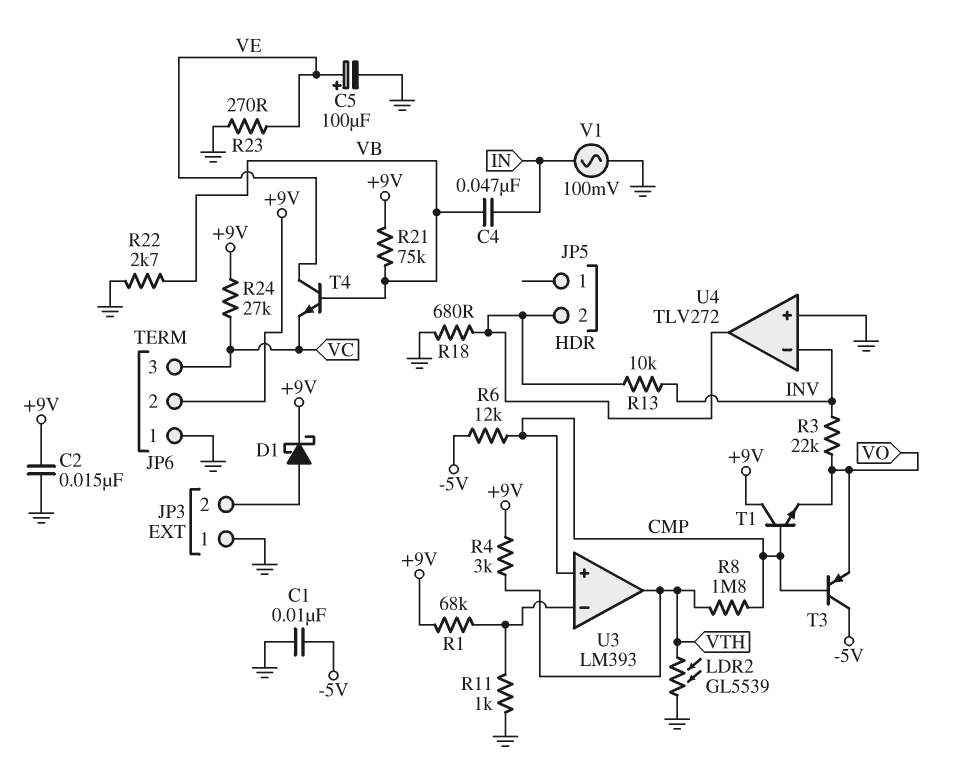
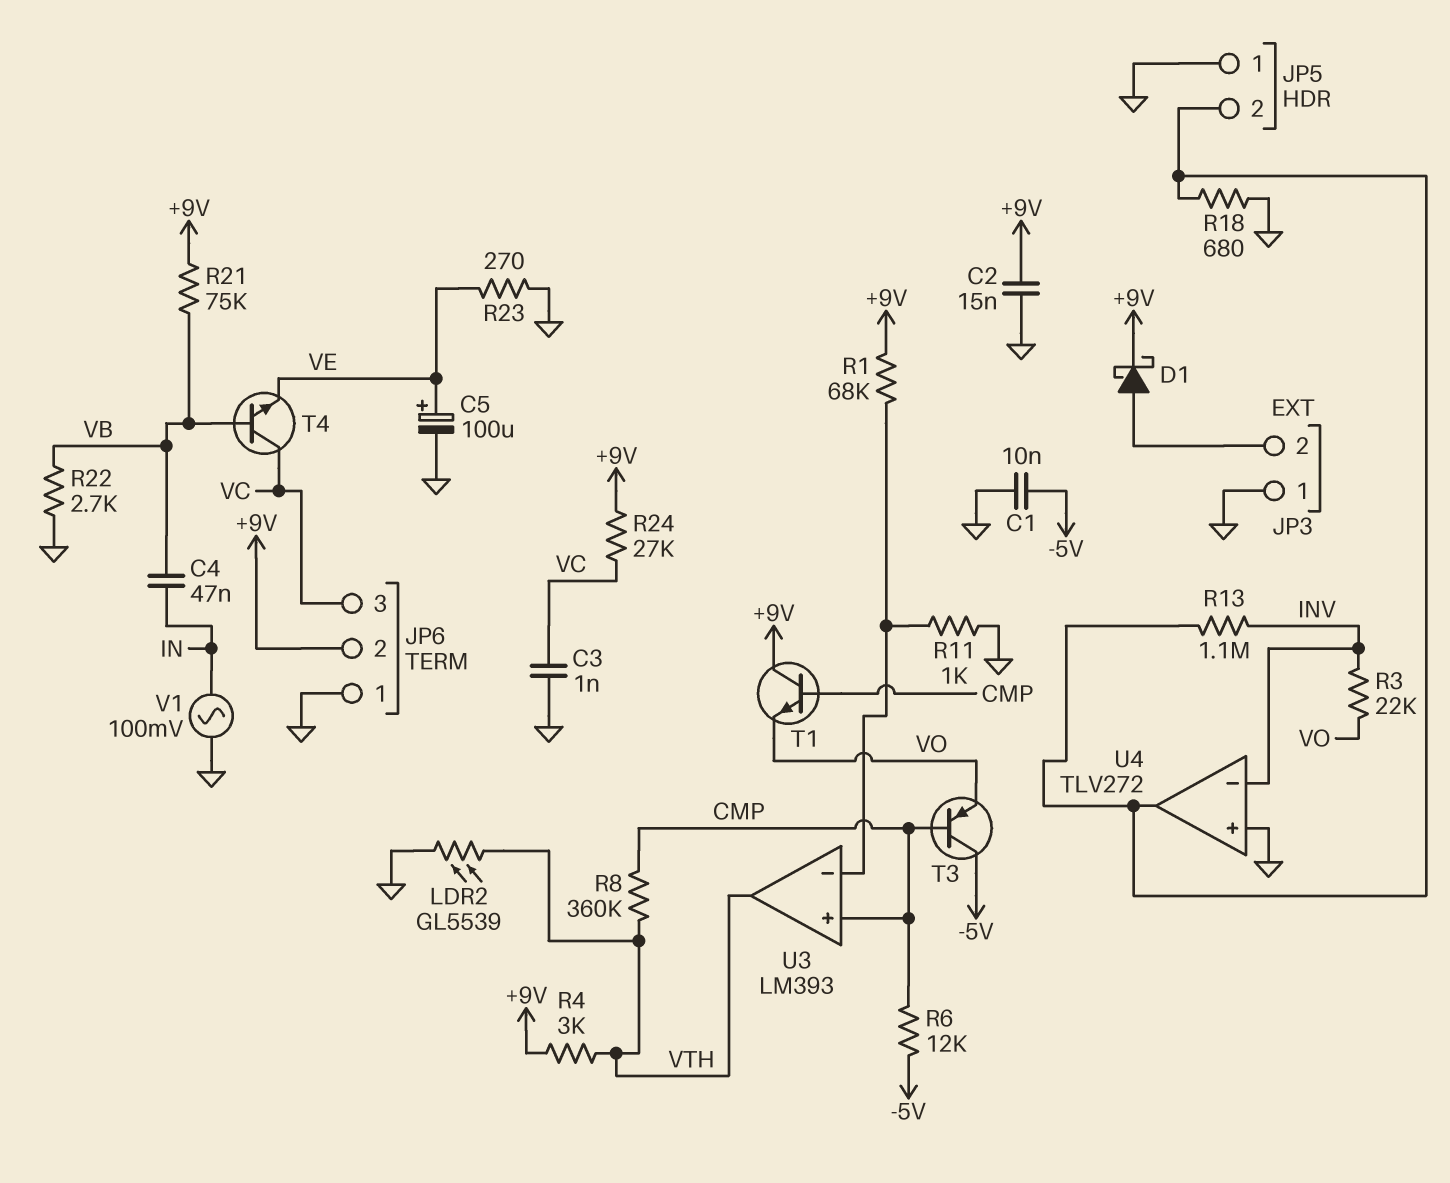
C3: none -> 1nF (GND, VC)
JP5 pin 1: none -> GND
R8: 1.8M (CMP, VTH) -> 360k (CMP, VTH)
R13: 10k (INV, JP5/2) -> 1.1M (INV, JP5/2)
T4: NPN (B VB, C VE, E VC) -> NPN (B VB, C VC, E VE)

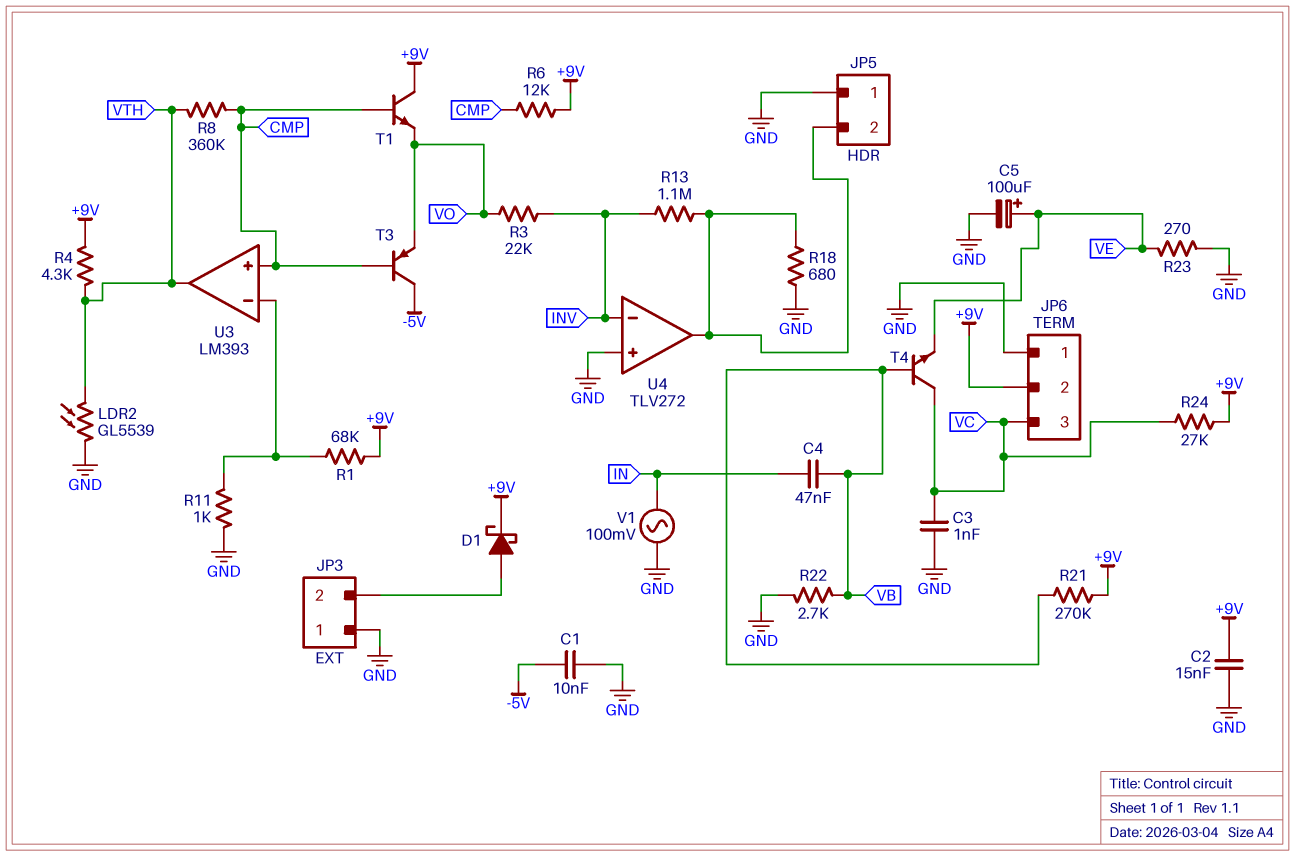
R4: 3k (+9V, VTH) -> 4.3k (+9V, VTH)
R6: 12k (-5V, CMP) -> 12k (+9V, CMP)
R21: 75k (+9V, VB) -> 270k (+9V, VB)

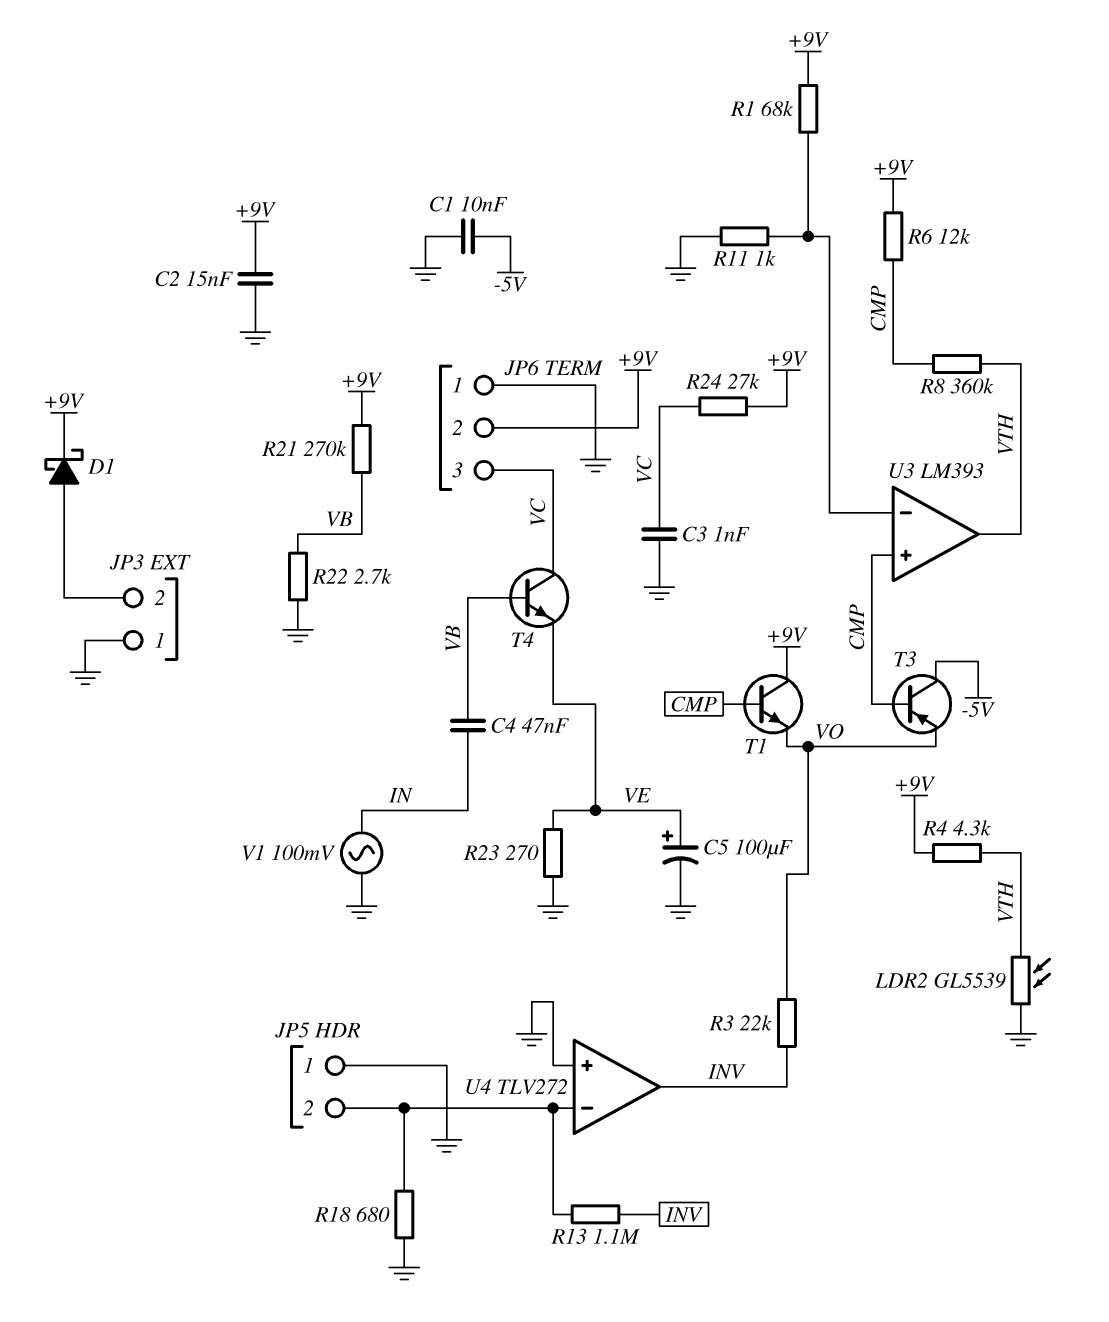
U4 pin in-: INV -> JP5/2
U4 pin out: JP5/2 -> INV

